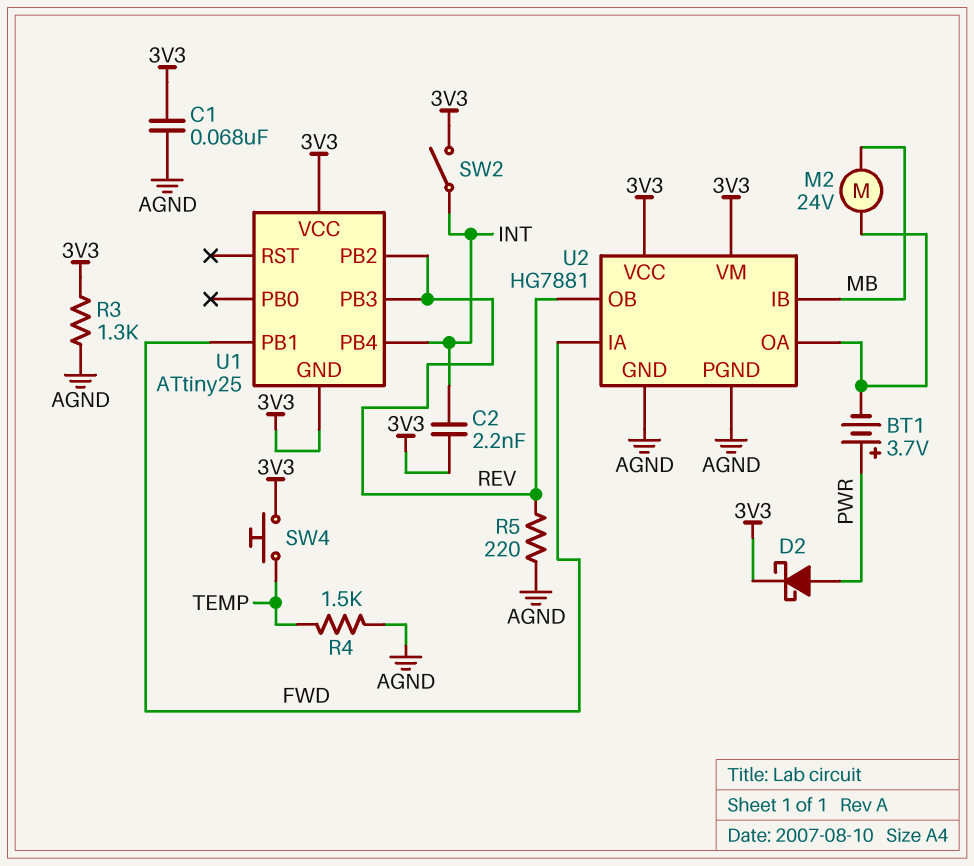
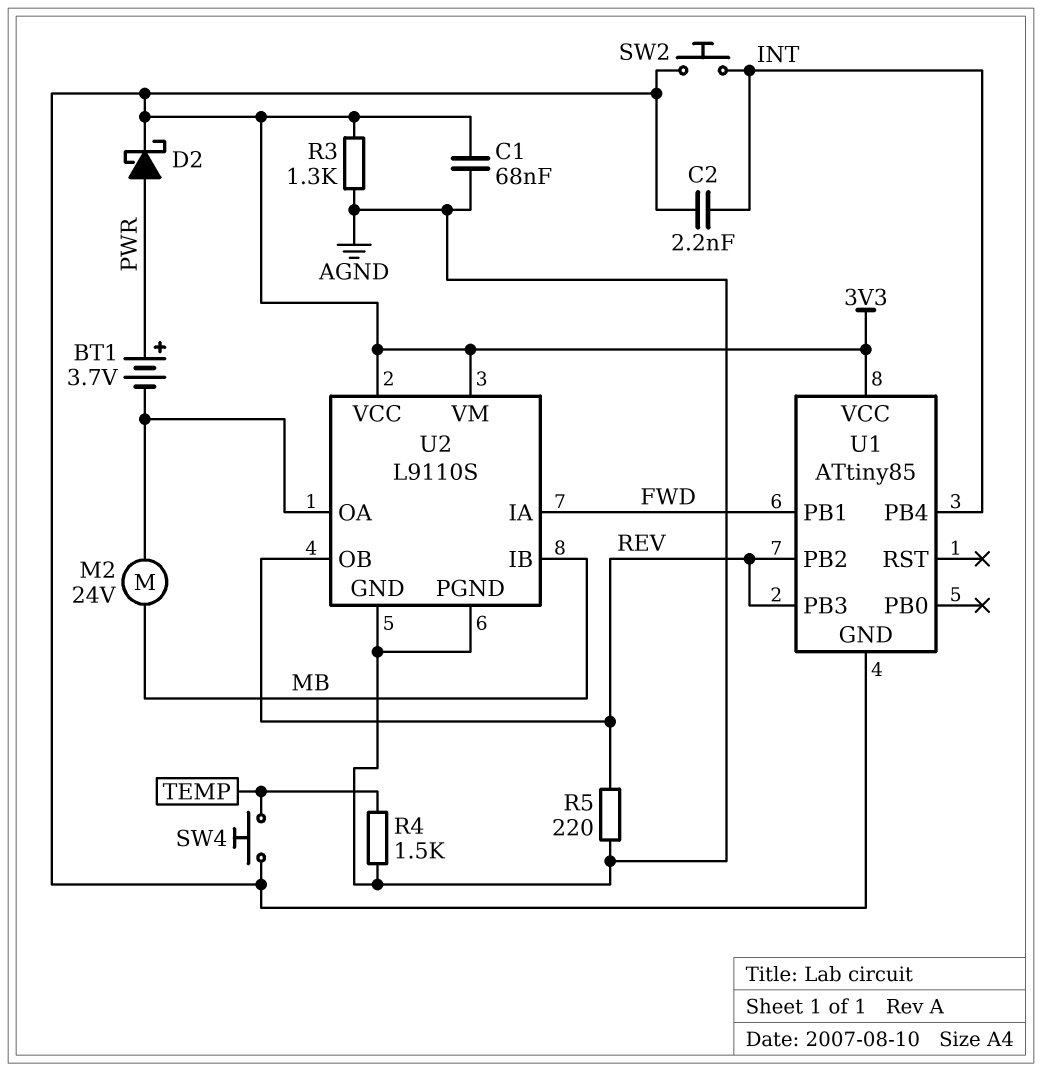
SW2: switch (3V3, INT) -> button (3V3, INT)
U1: ATtiny25 -> ATtiny85
U2: HG7881 -> L9110S

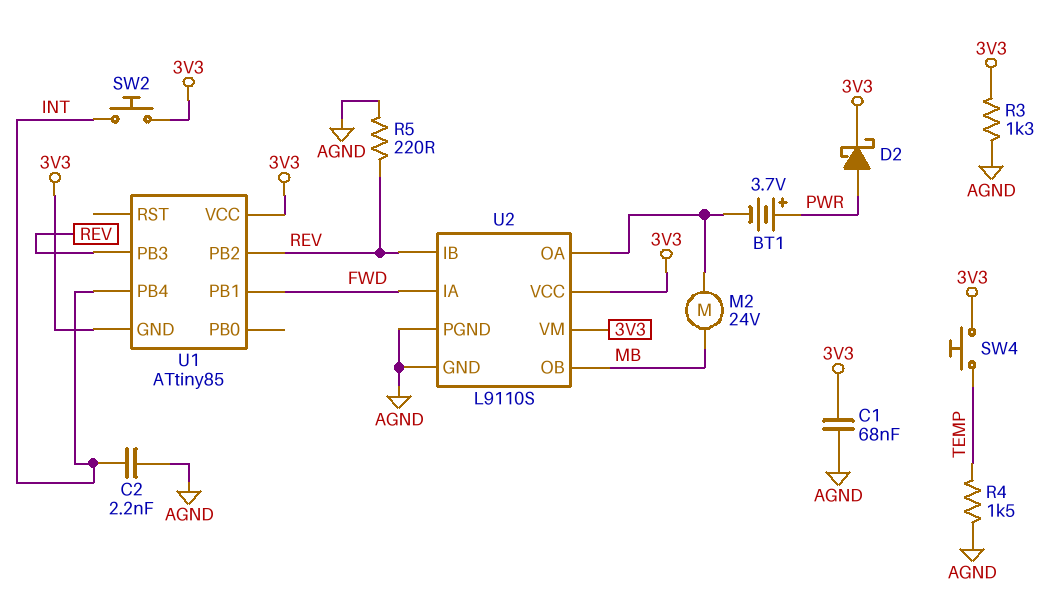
C2: 2.2nF (3V3, INT) -> 2.2nF (AGND, INT)
U2 pin IB: MB -> REV
U2 pin OB: REV -> MB

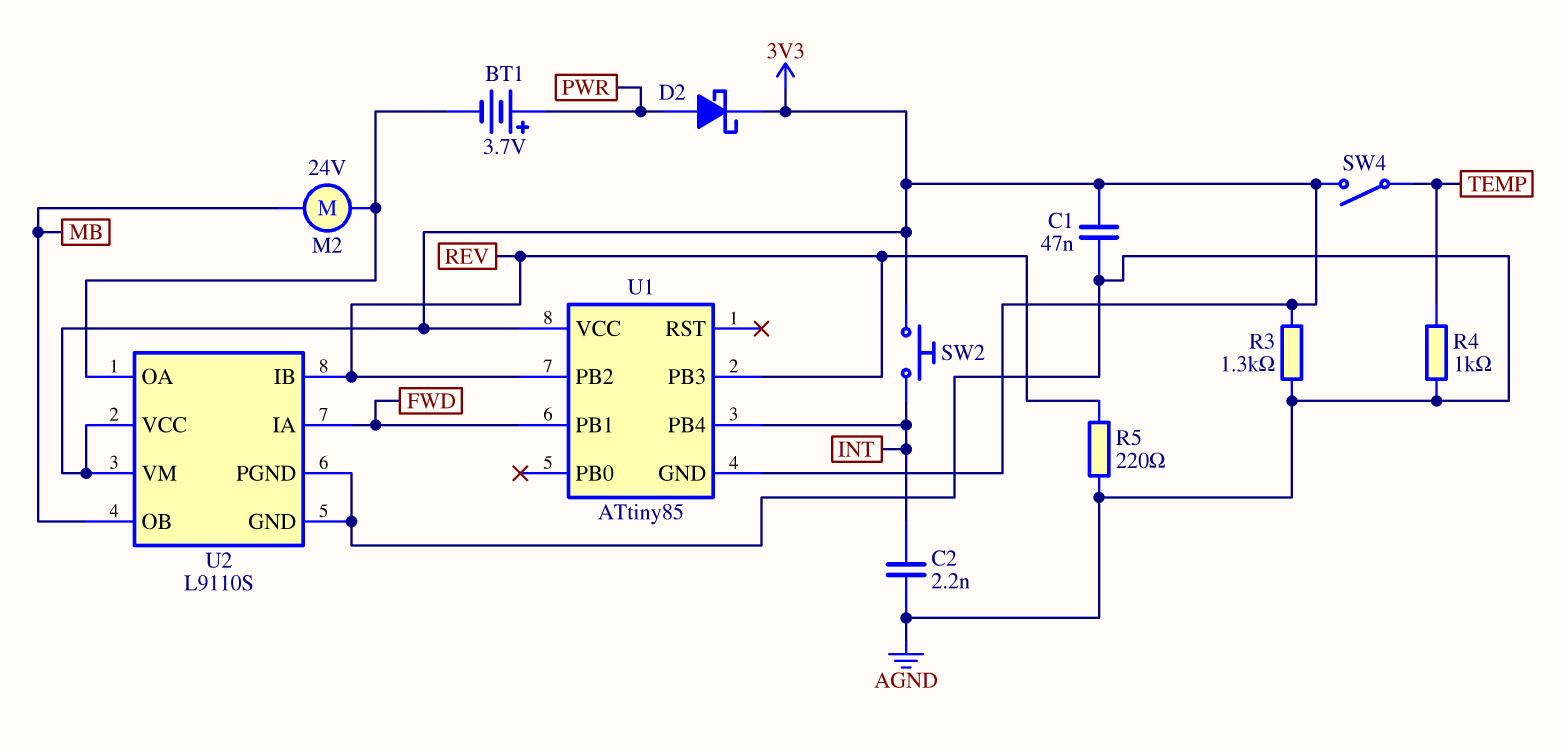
C1: 68nF (3V3, AGND) -> 47nF (3V3, AGND)
R4: 1.5k (AGND, TEMP) -> 1k (AGND, TEMP)
SW4: button (3V3, TEMP) -> switch (3V3, TEMP)

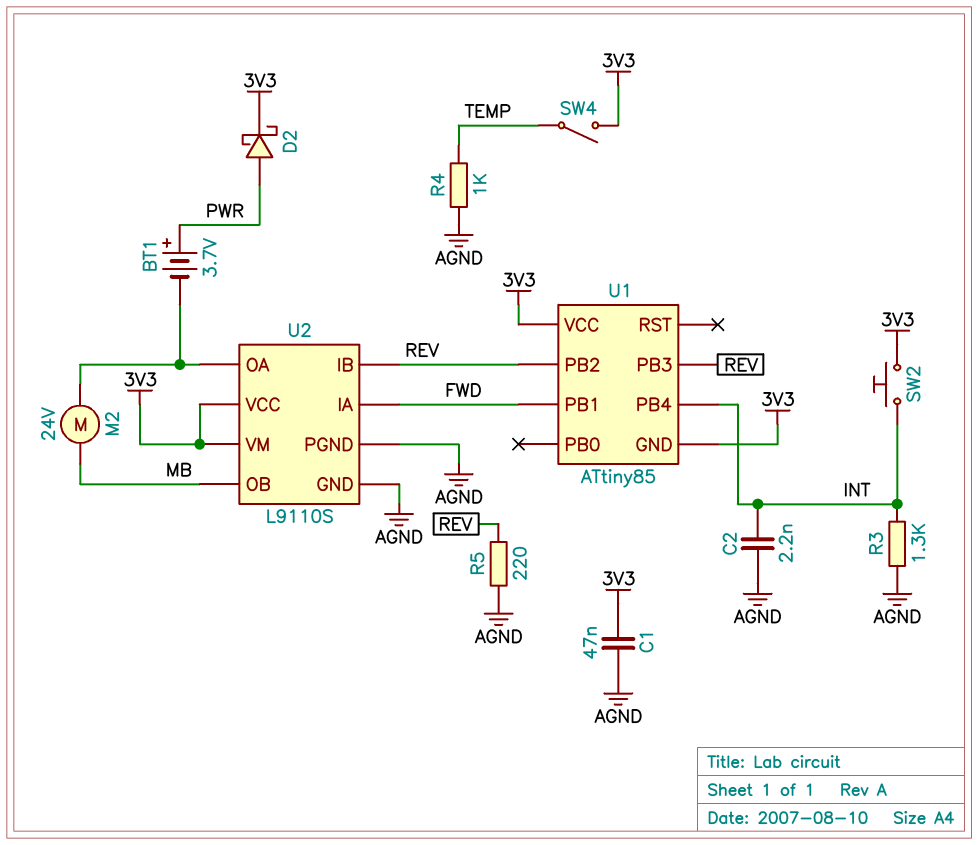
R3: 1.3k (3V3, AGND) -> 1.3k (AGND, INT)

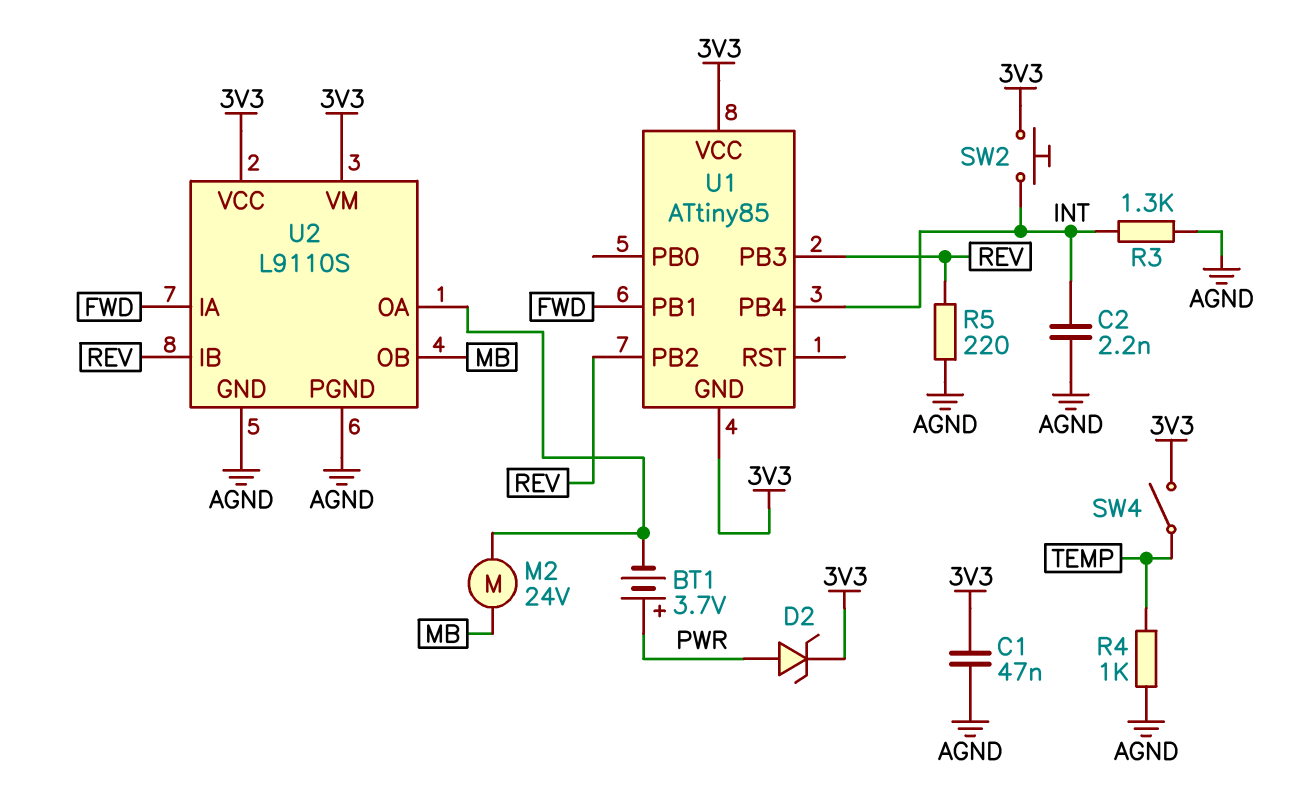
D2: schottky (A PWR, K 3V3) -> zener (A PWR, K 3V3)

